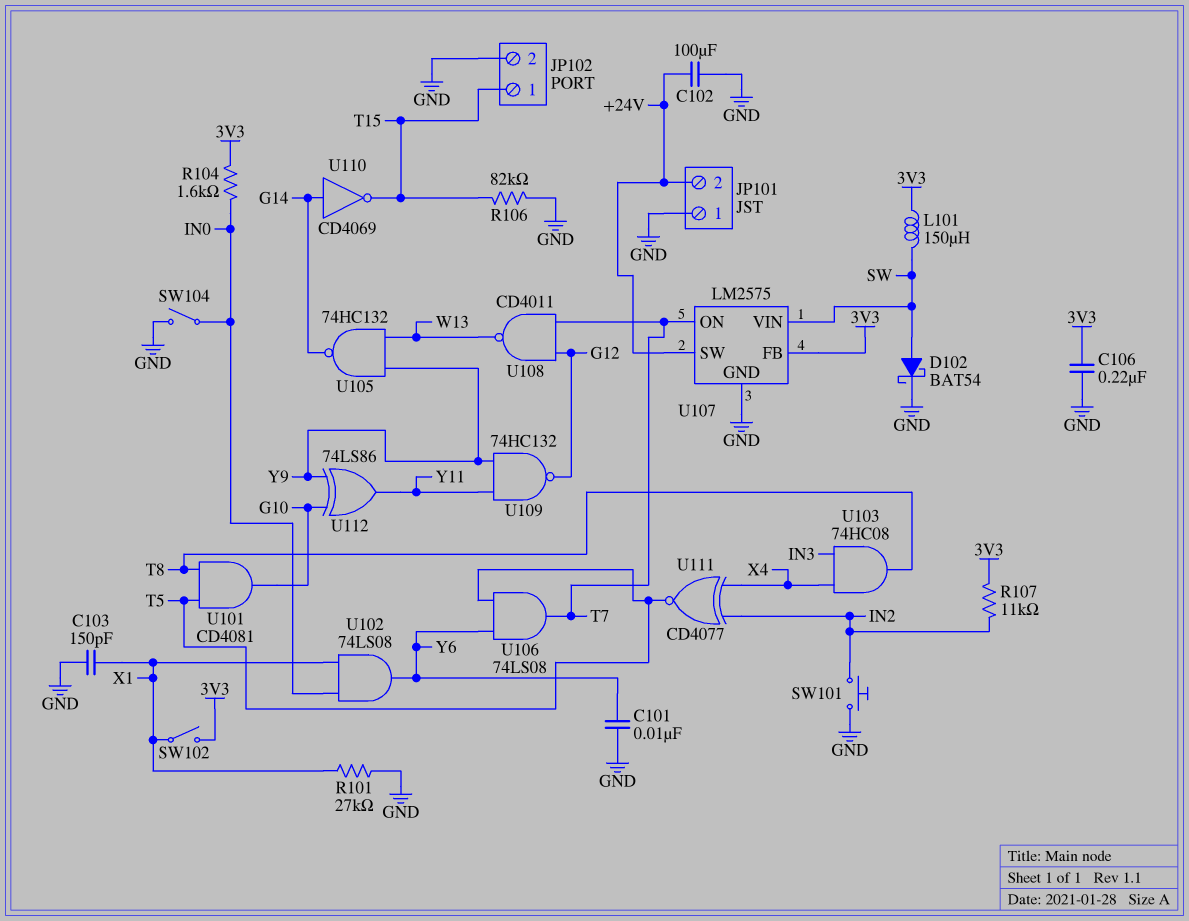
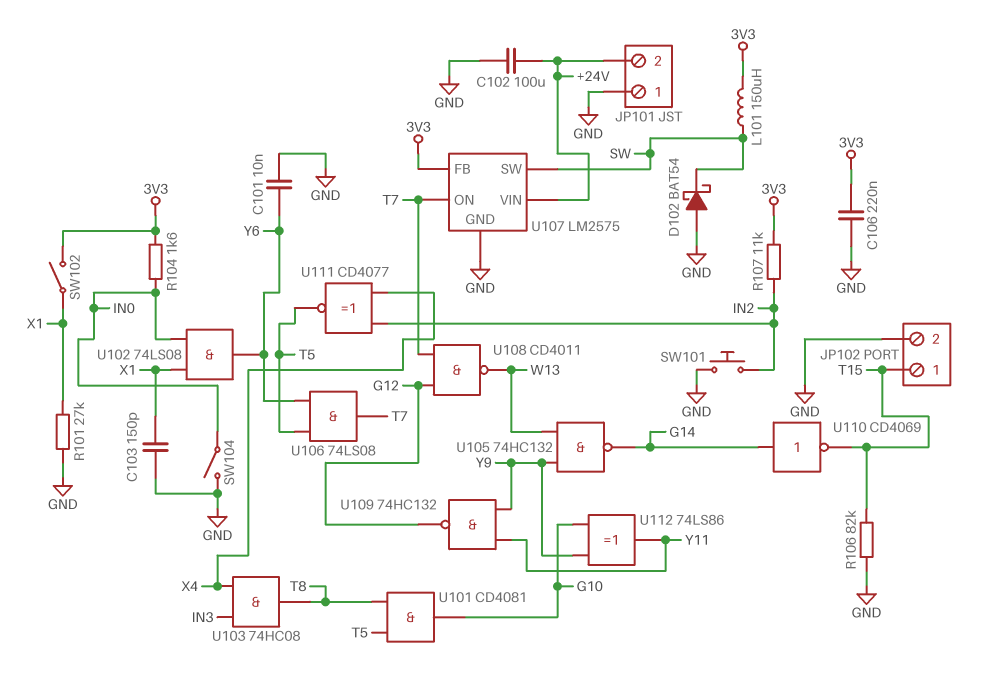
D102: schottky BAT54 (A SW, K GND) -> schottky BAT54 (A GND, K SW)
U107 pin SW: +24V -> SW
U107 pin VIN: SW -> +24V

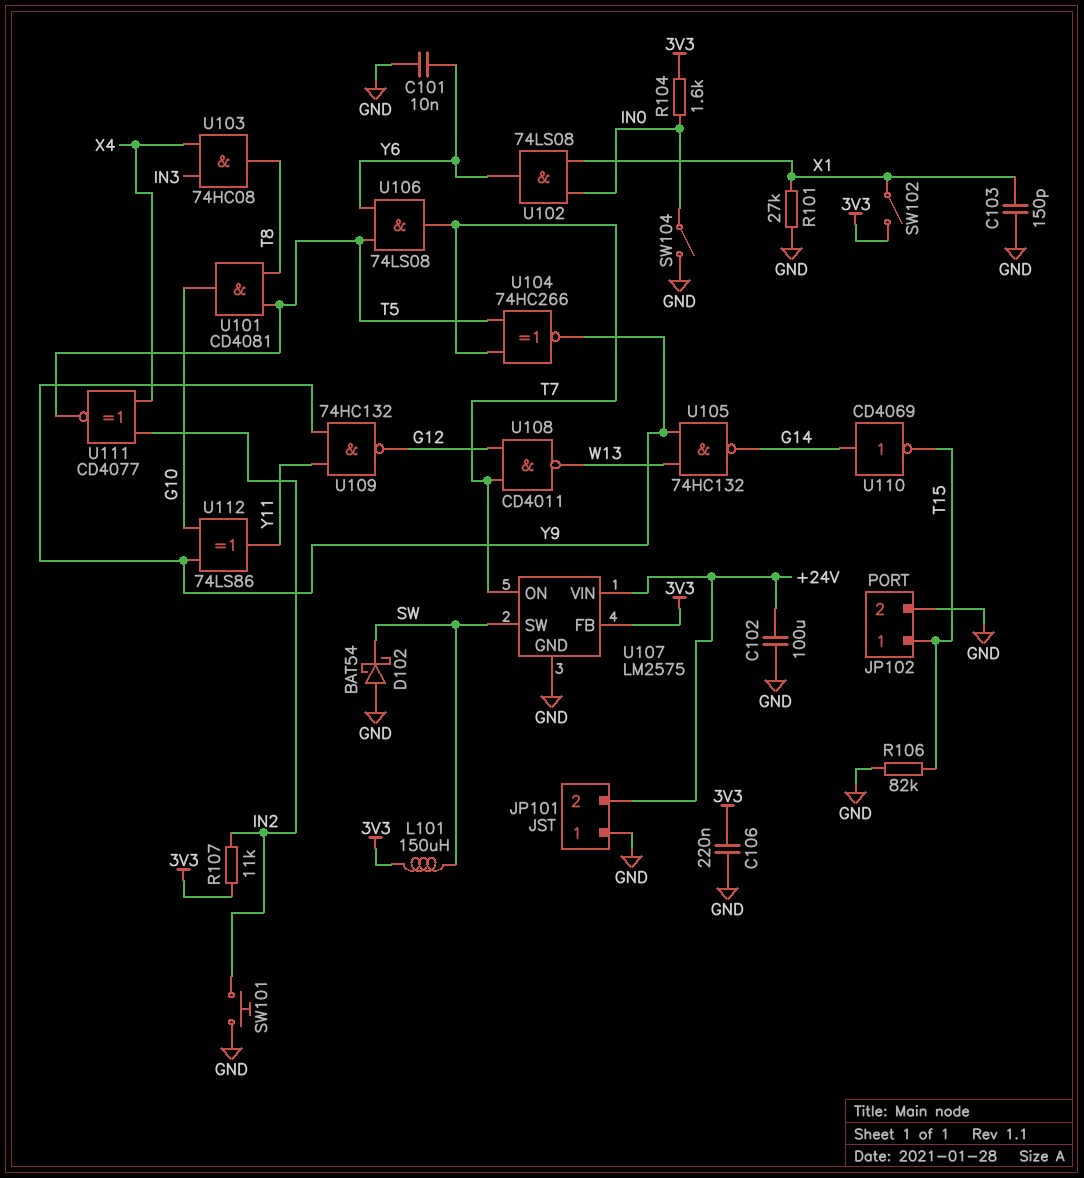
U104: none -> XNOR 74HC266 (in T5, in T7, out Y9)

